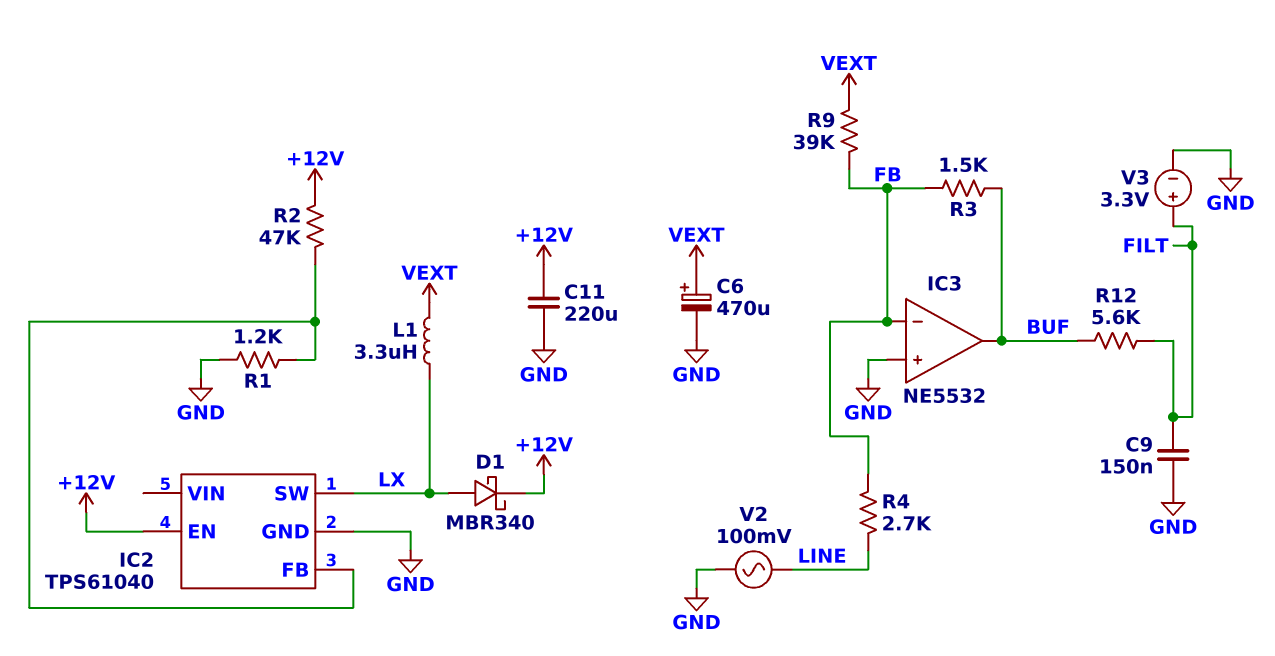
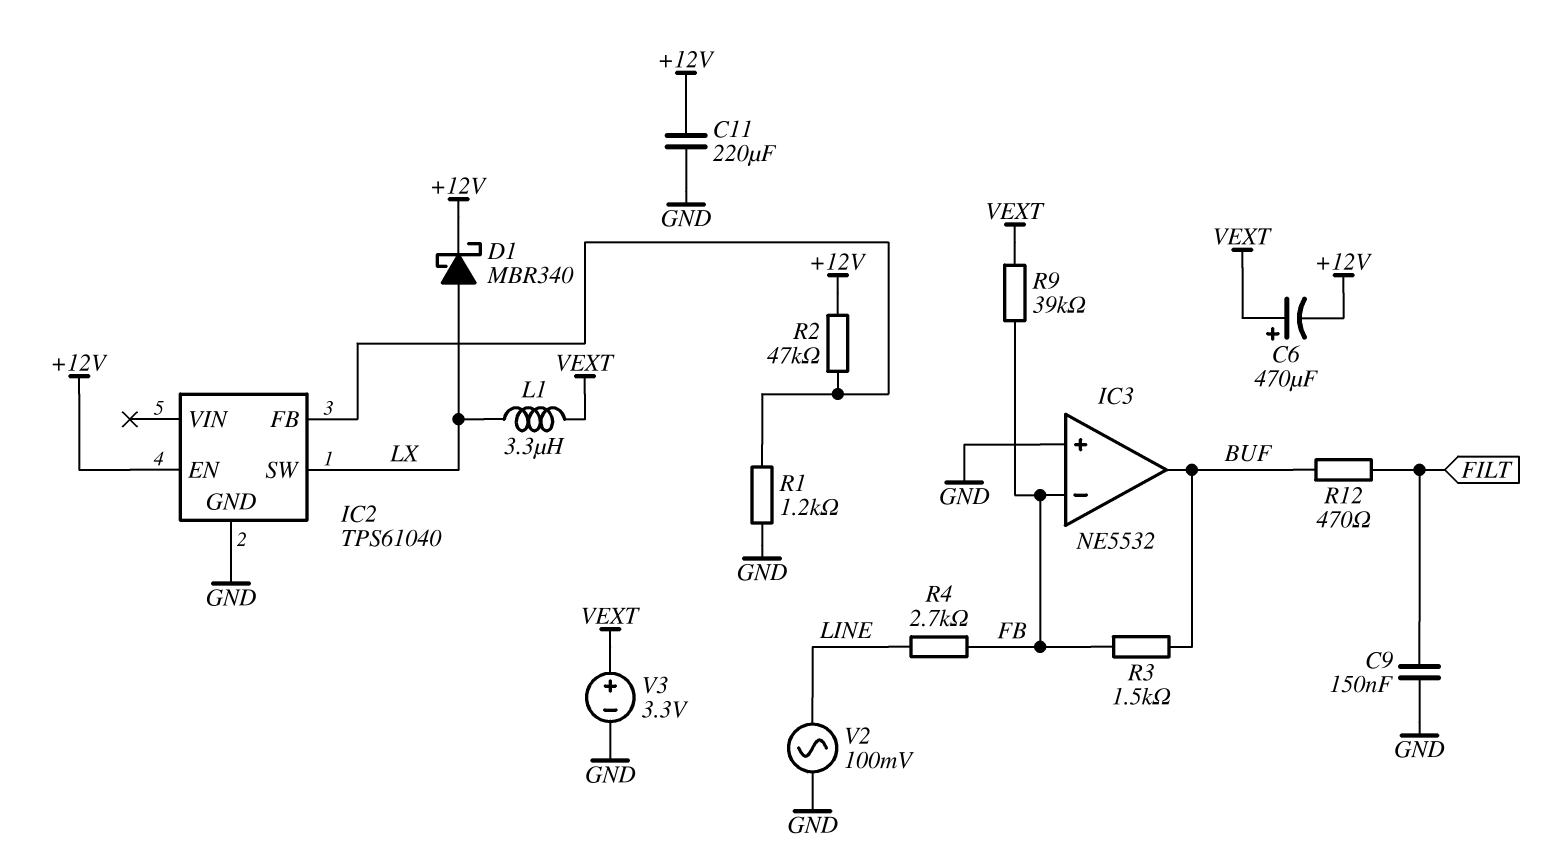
C6: 470uF (plus VEXT, minus GND) -> 470uF (plus VEXT, minus +12V)
R12: 5.6k (BUF, FILT) -> 470 (BUF, FILT)
V3: 3.3V (plus FILT, minus GND) -> 3.3V (plus VEXT, minus GND)

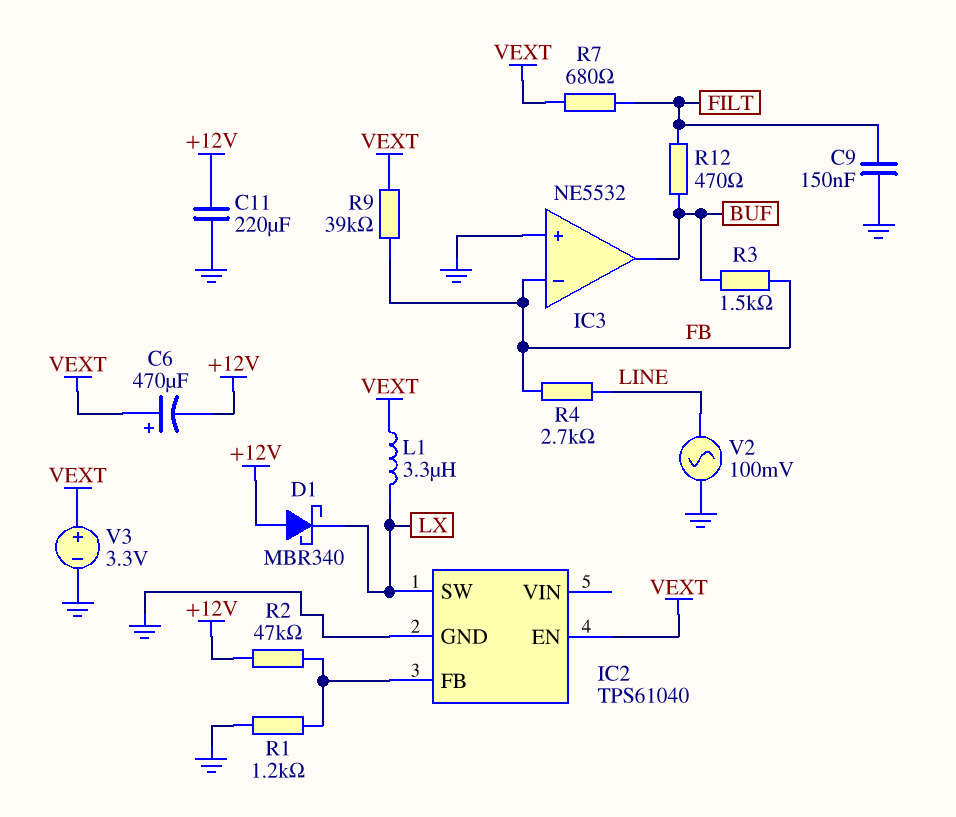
D1: schottky MBR340 (A LX, K +12V) -> schottky MBR340 (A +12V, K LX)
IC2 pin EN: +12V -> VEXT
R7: none -> 680 (FILT, VEXT)

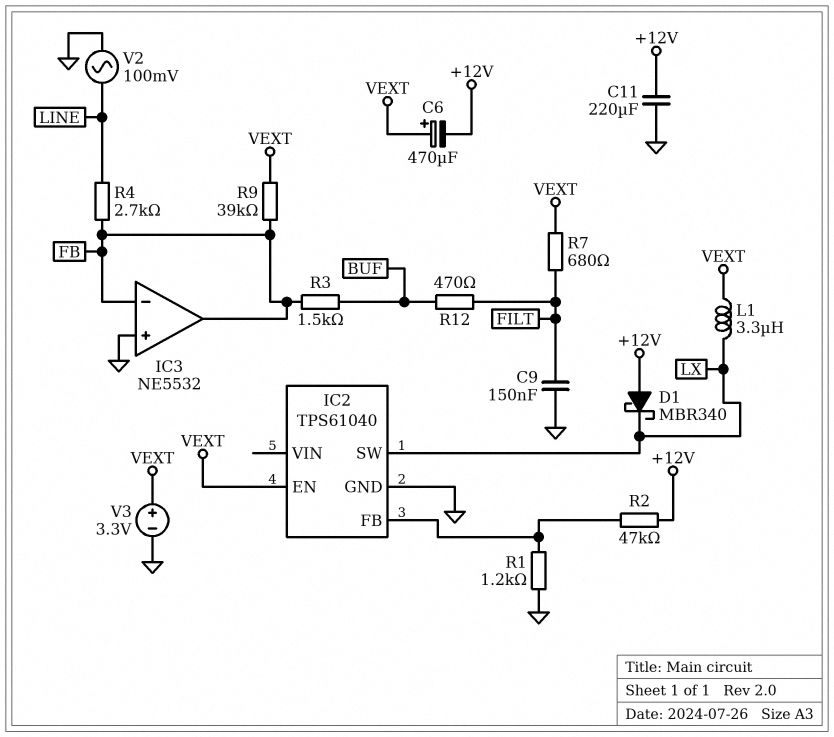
IC3 pin out: BUF -> FB

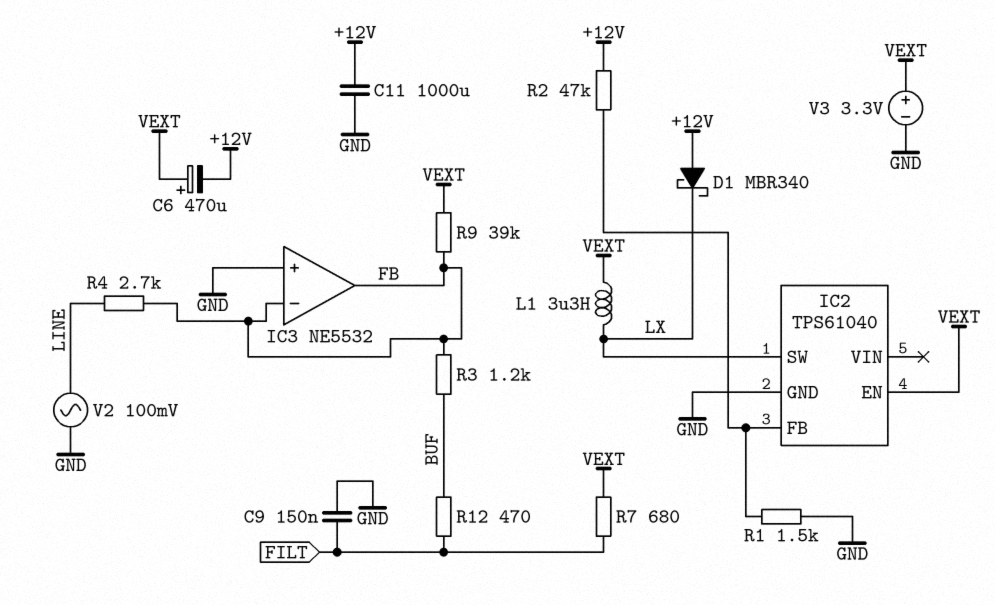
C11: 220uF (+12V, GND) -> 1000uF (+12V, GND)
R1: 1.2k (GND, IC2/FB) -> 1.5k (GND, IC2/FB)
R3: 1.5k (BUF, FB) -> 1.2k (BUF, FB)

